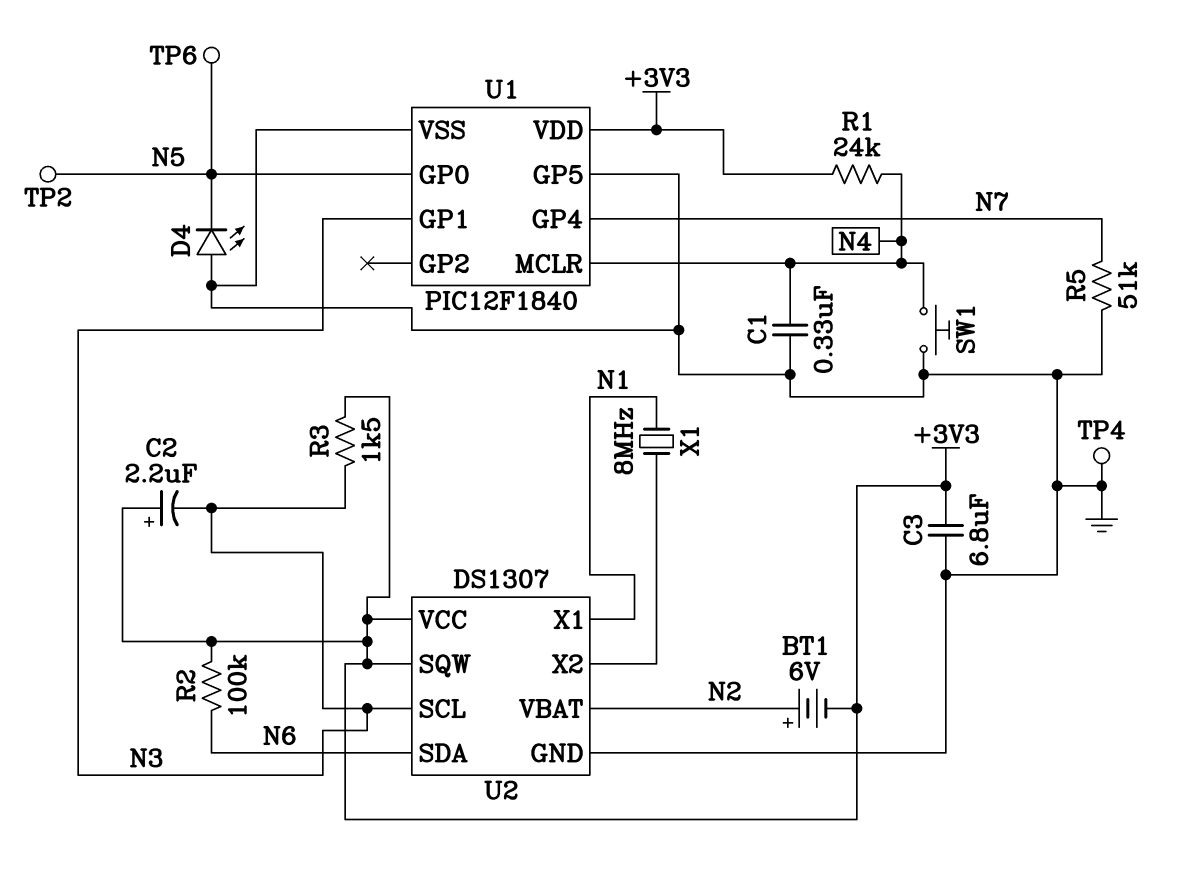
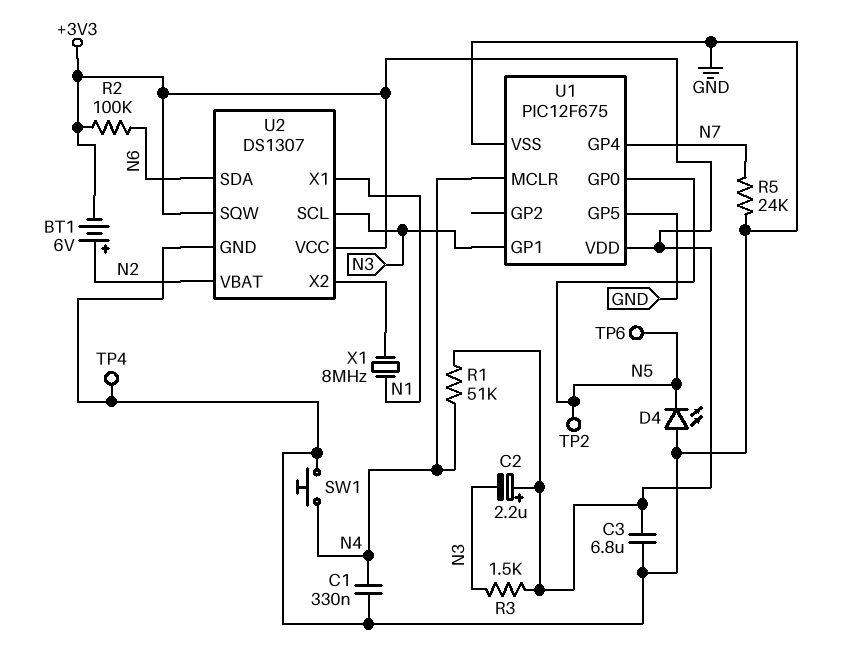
R1: 24k (+3V3, N4) -> 51k (+3V3, N4)
R5: 51k (GND, N7) -> 24k (GND, N7)
U1: PIC12F1840 -> PIC12F675

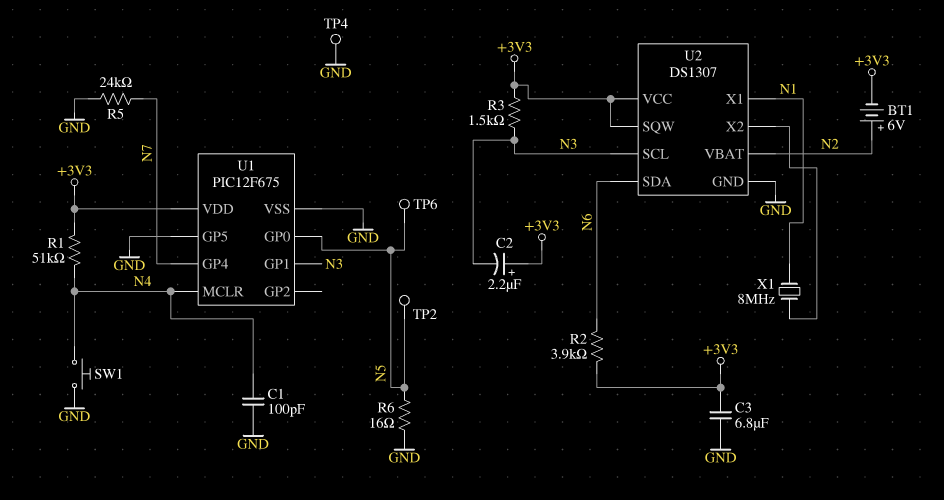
C1: 330nF (GND, N4) -> 100pF (GND, N4)
D4: LED (A GND, K N5) -> none
R2: 100k (+3V3, N6) -> 3.9k (+3V3, N6)
R6: none -> 16 (GND, N5)

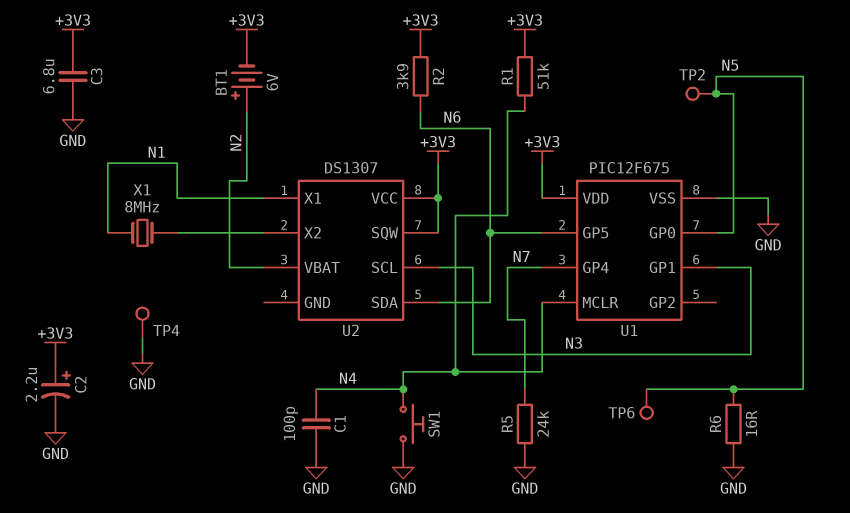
C2: 2.2uF (plus +3V3, minus N3) -> 2.2uF (plus +3V3, minus GND)
R3: 1.5k (+3V3, N3) -> none
U1 pin GP5: GND -> N6
U2 pin GND: GND -> none

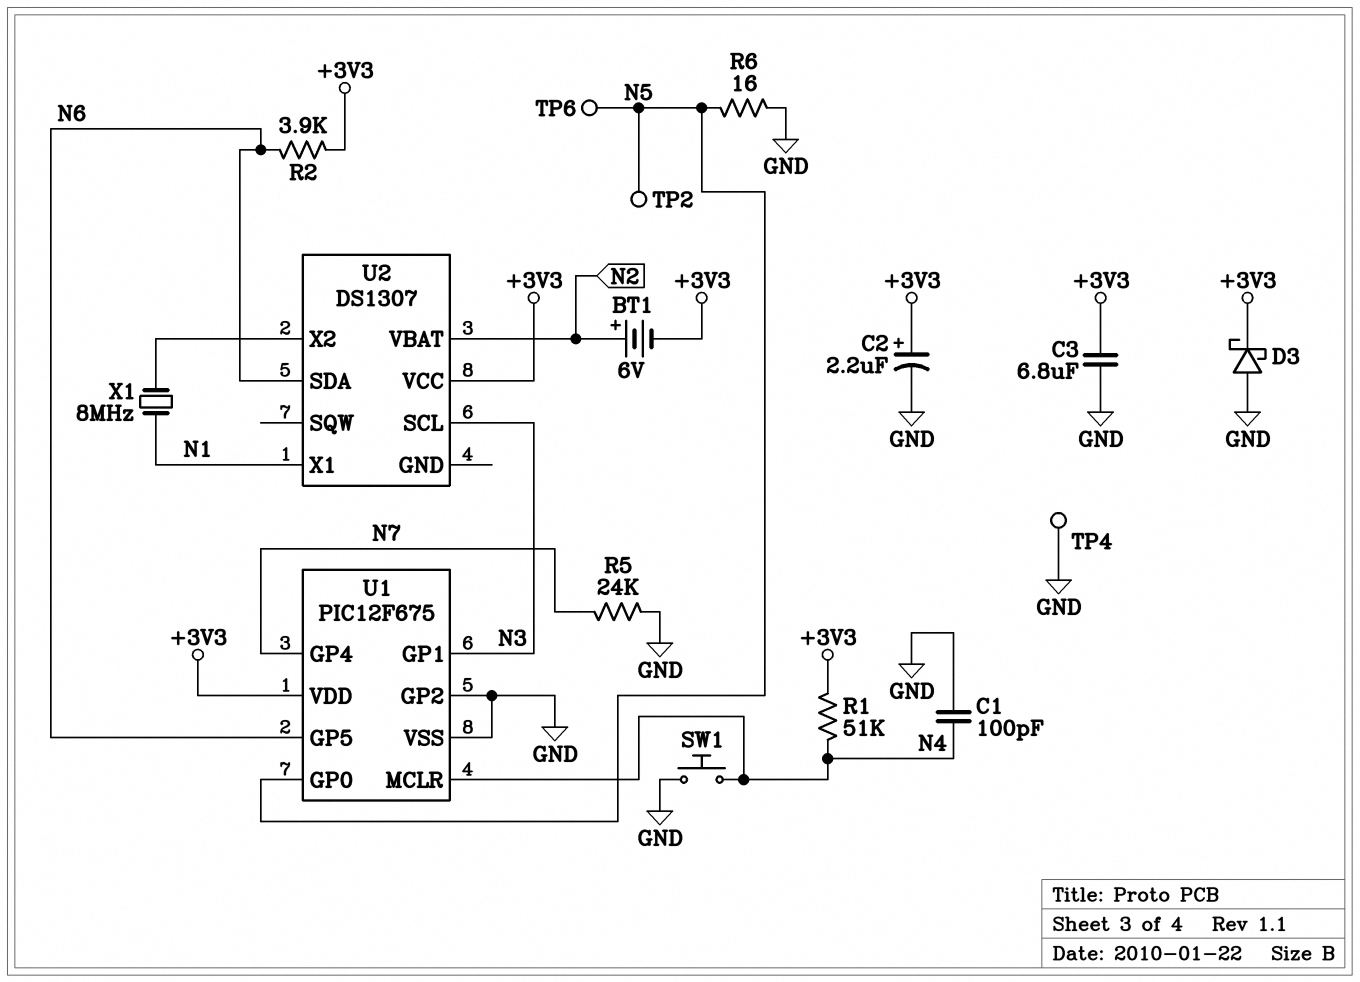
D3: none -> schottky (A GND, K +3V3)
U1 pin GP2: none -> GND
U2 pin SQW: +3V3 -> none

